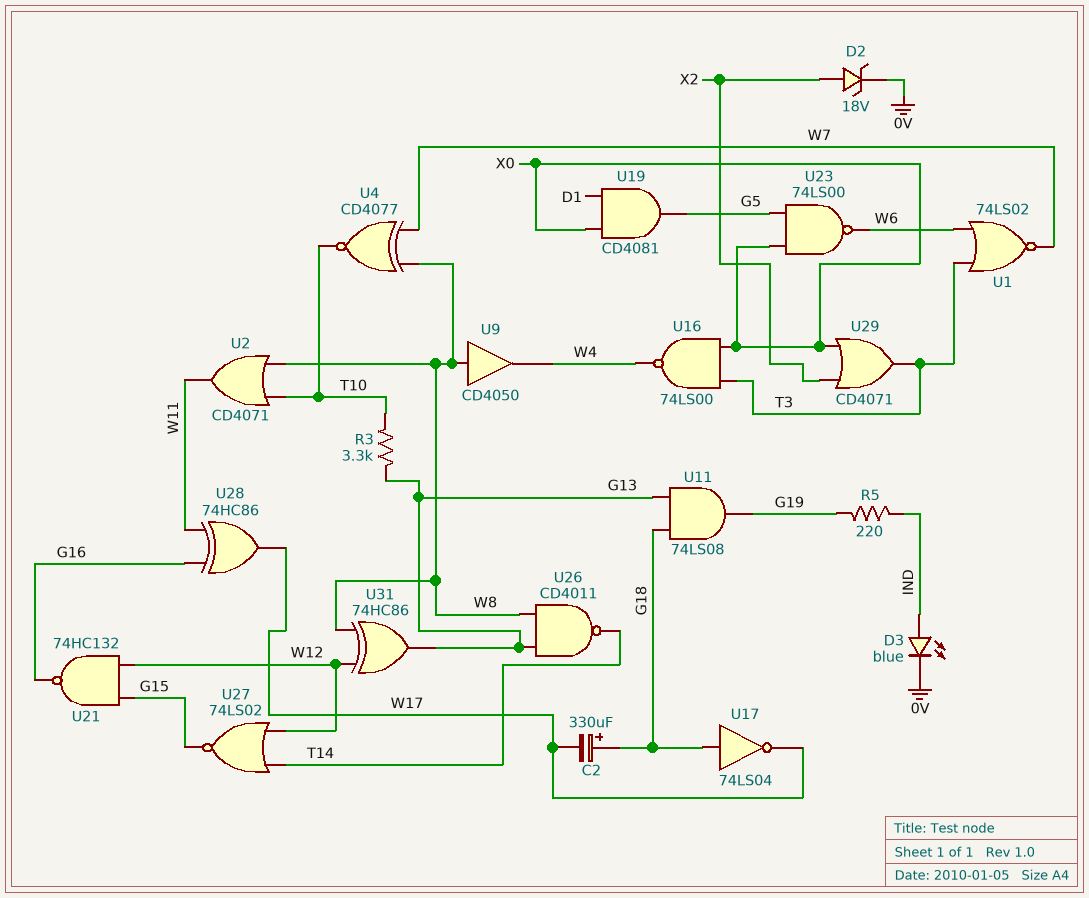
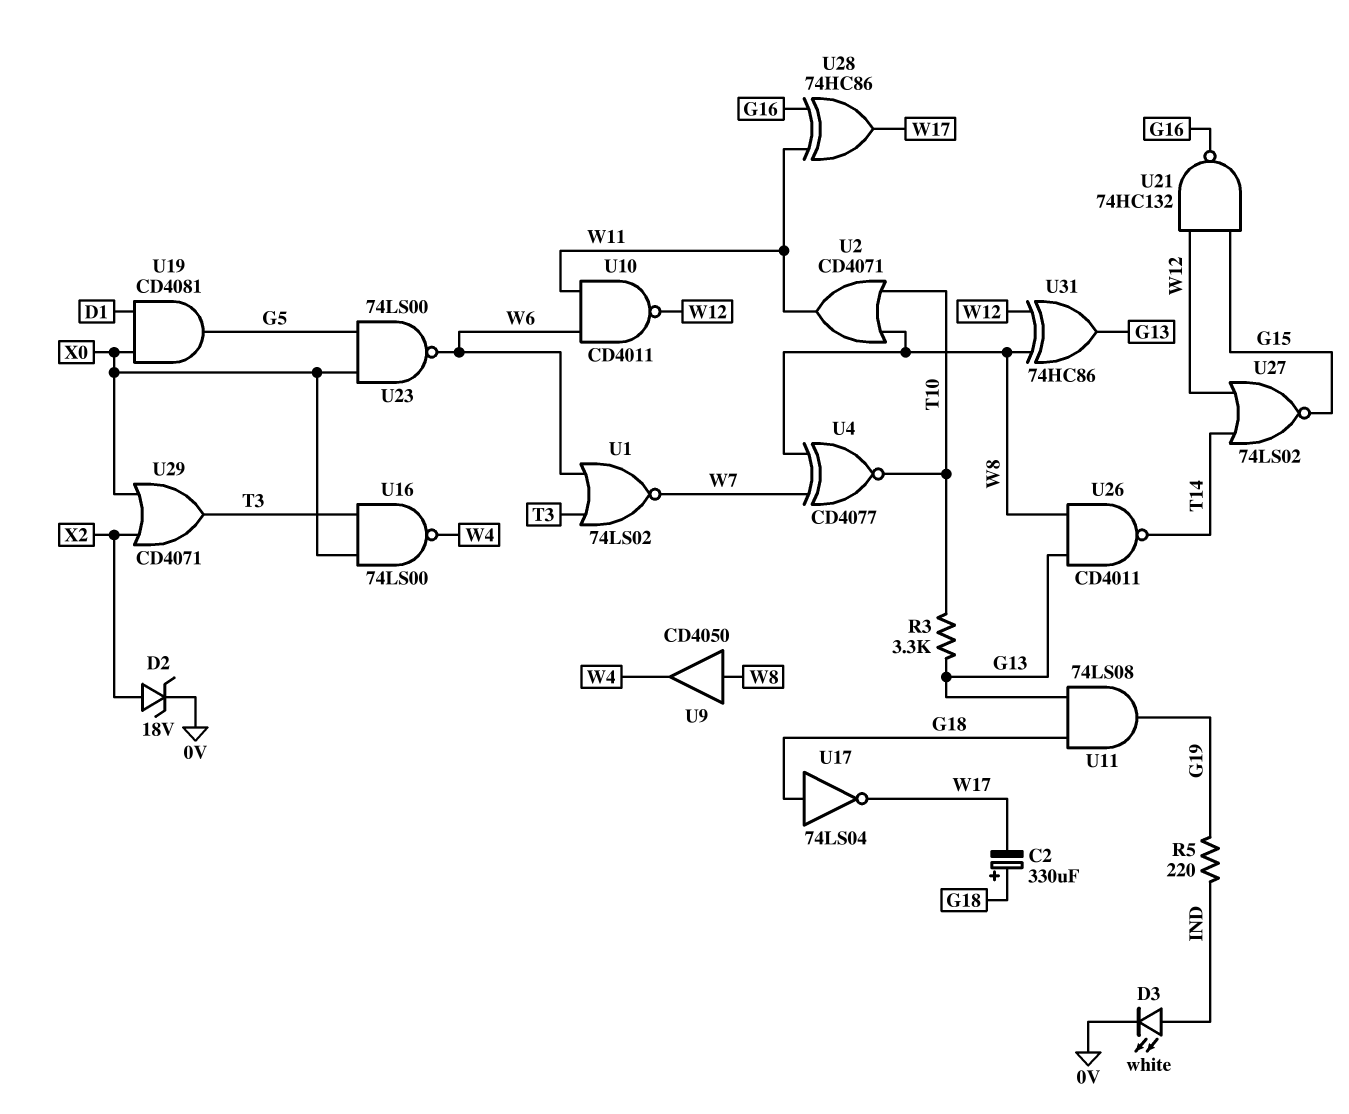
D3: LED blue (A IND, K 0V) -> LED white (A IND, K 0V)
U10: none -> NAND CD4011 (in W6, in W11, out W12)

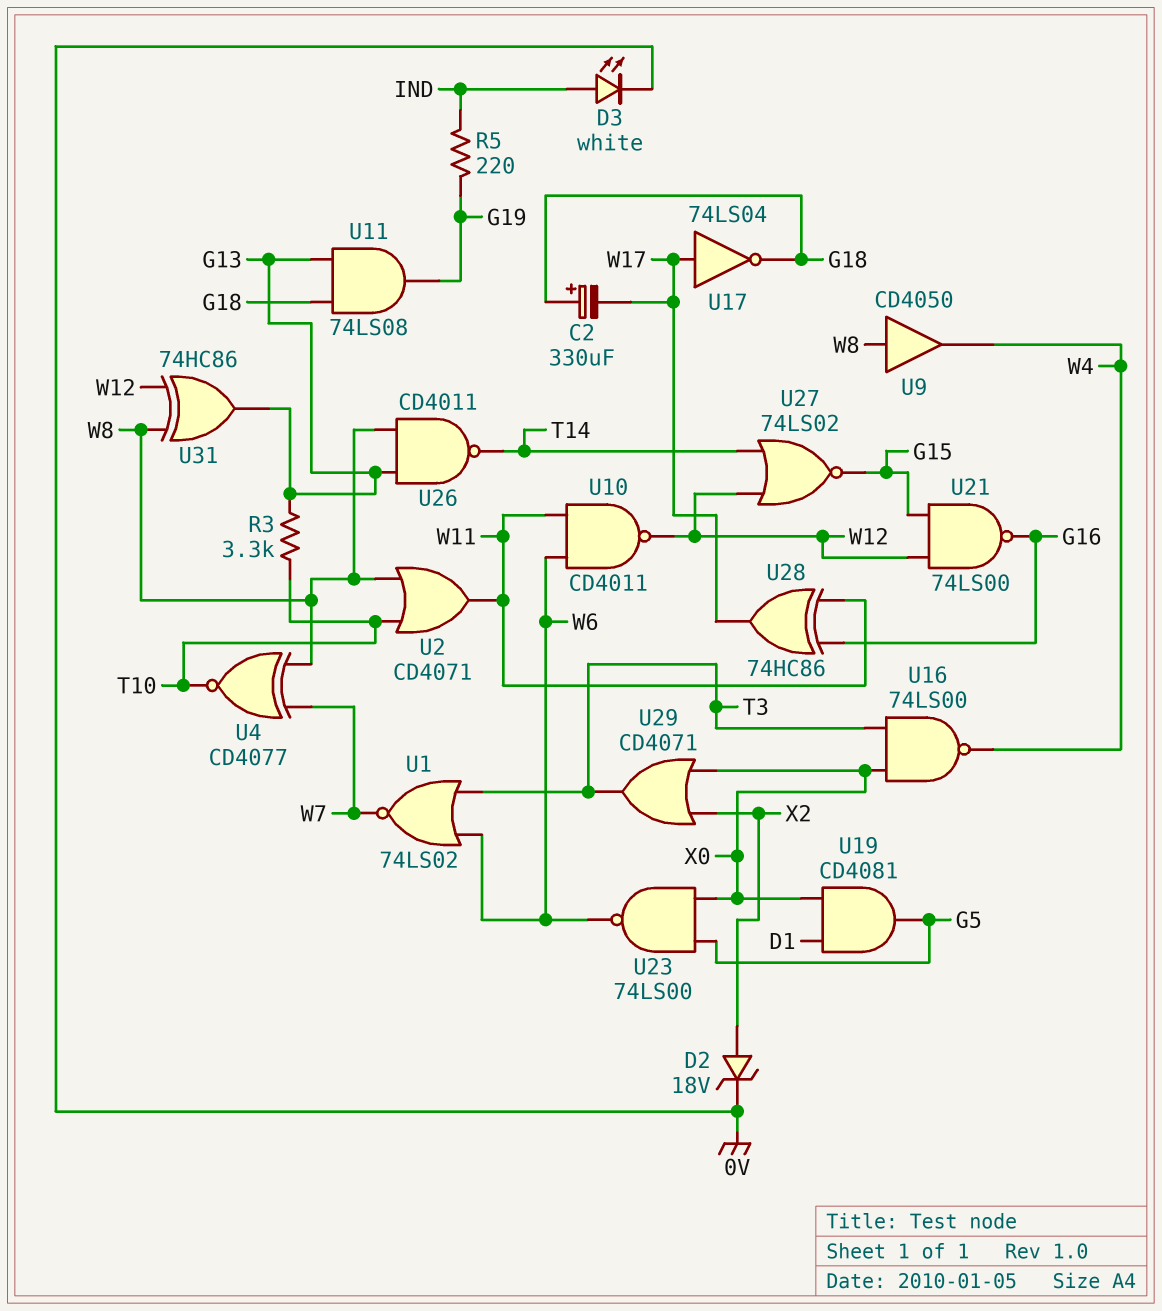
U17: NOT 74LS04 (in G18, out W17) -> NOT 74LS04 (in W17, out G18)
U21: NAND 74HC132 (in G15, in W12, out G16) -> NAND 74LS00 (in G15, in W12, out G16)

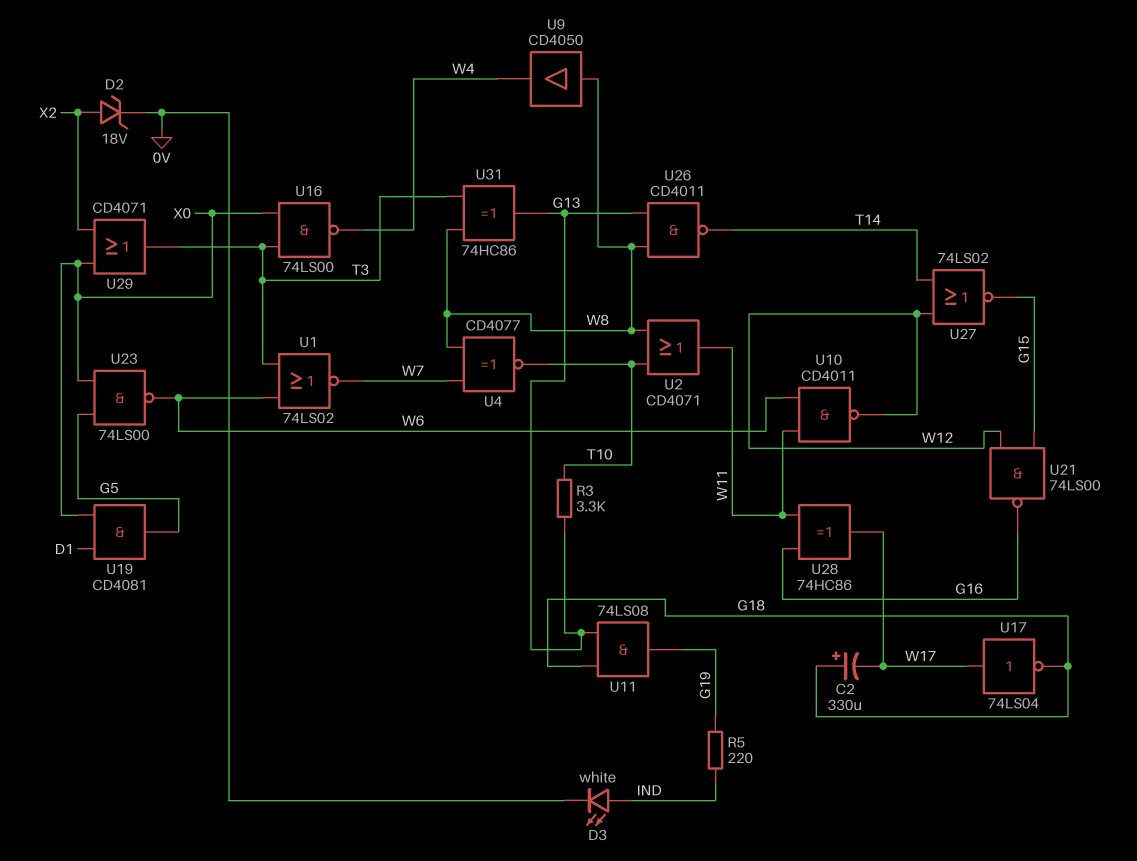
U31: XOR 74HC86 (in W8, in W12, out G13) -> XOR 74HC86 (in T3, in W8, out G13)

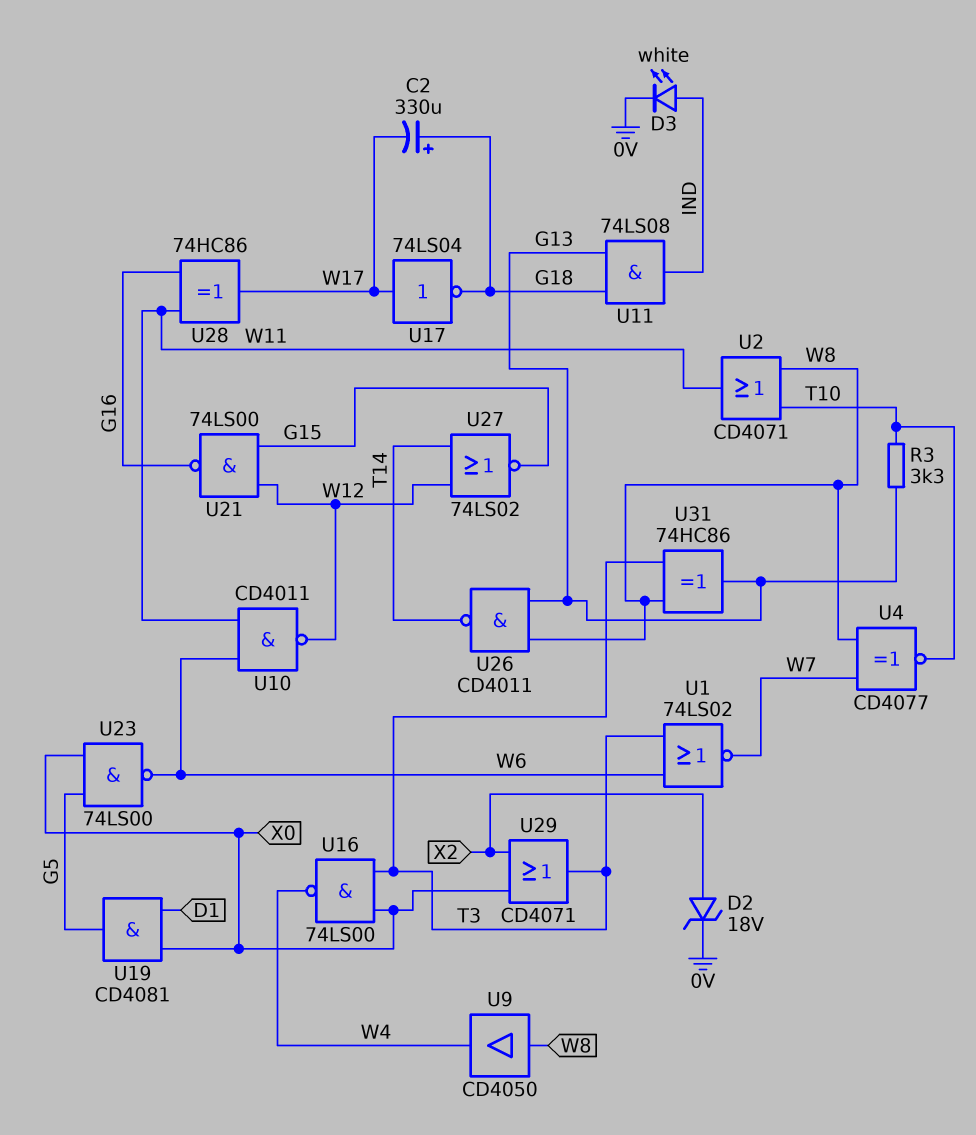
R5: 220 (G19, IND) -> none
U11: AND 74LS08 (in G13, in G18, out G19) -> AND 74LS08 (in G13, in G18, out IND)

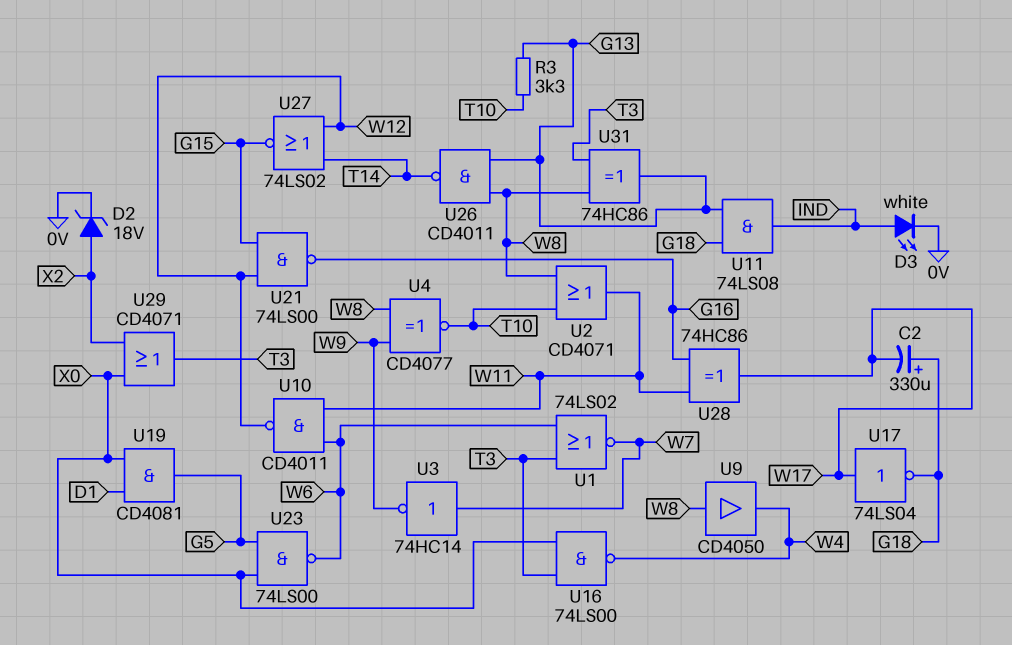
U3: none -> NOT 74HC14 (in W7, out W9)
U4: XNOR CD4077 (in W7, in W8, out T10) -> XNOR CD4077 (in W8, in W9, out T10)

